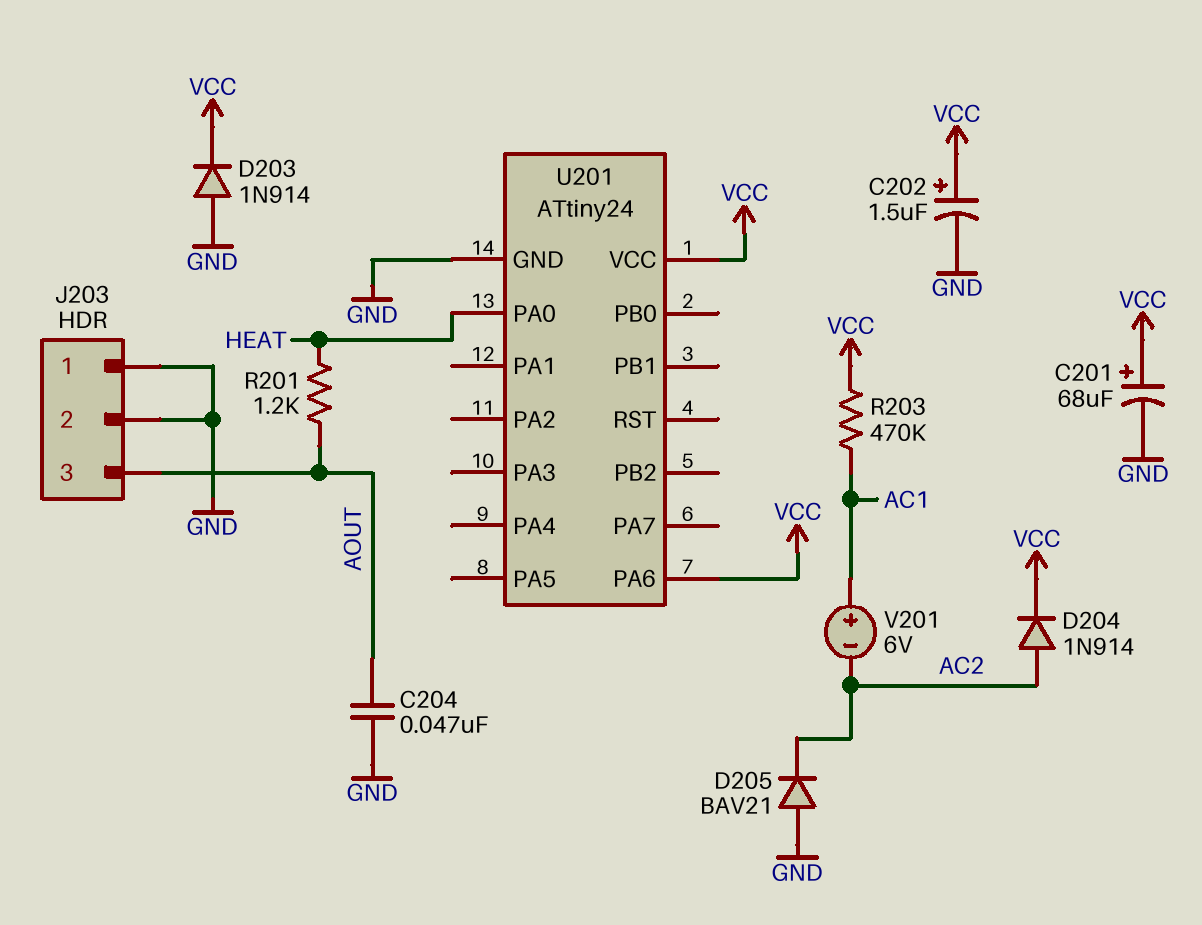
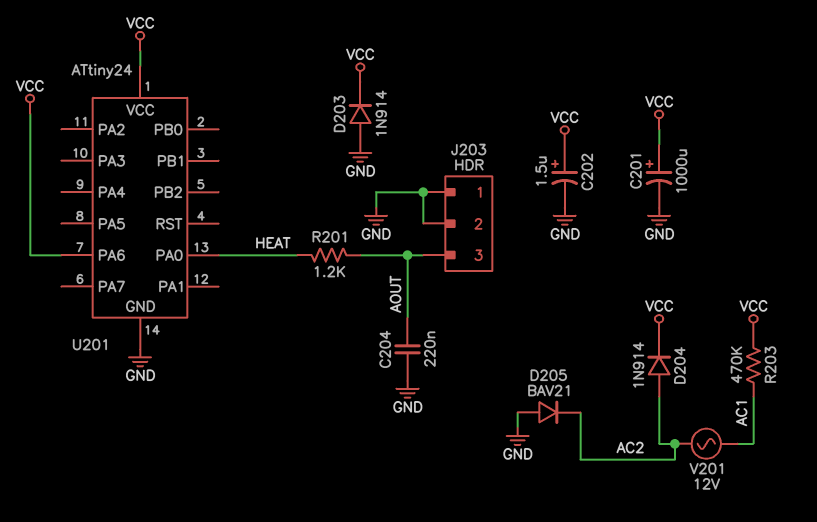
C201: 68uF (plus VCC, minus GND) -> 1000uF (plus VCC, minus GND)
C204: 47nF (AOUT, GND) -> 220nF (AOUT, GND)
V201: 6V (plus AC1, minus AC2) -> AC 12V (AC1, AC2)

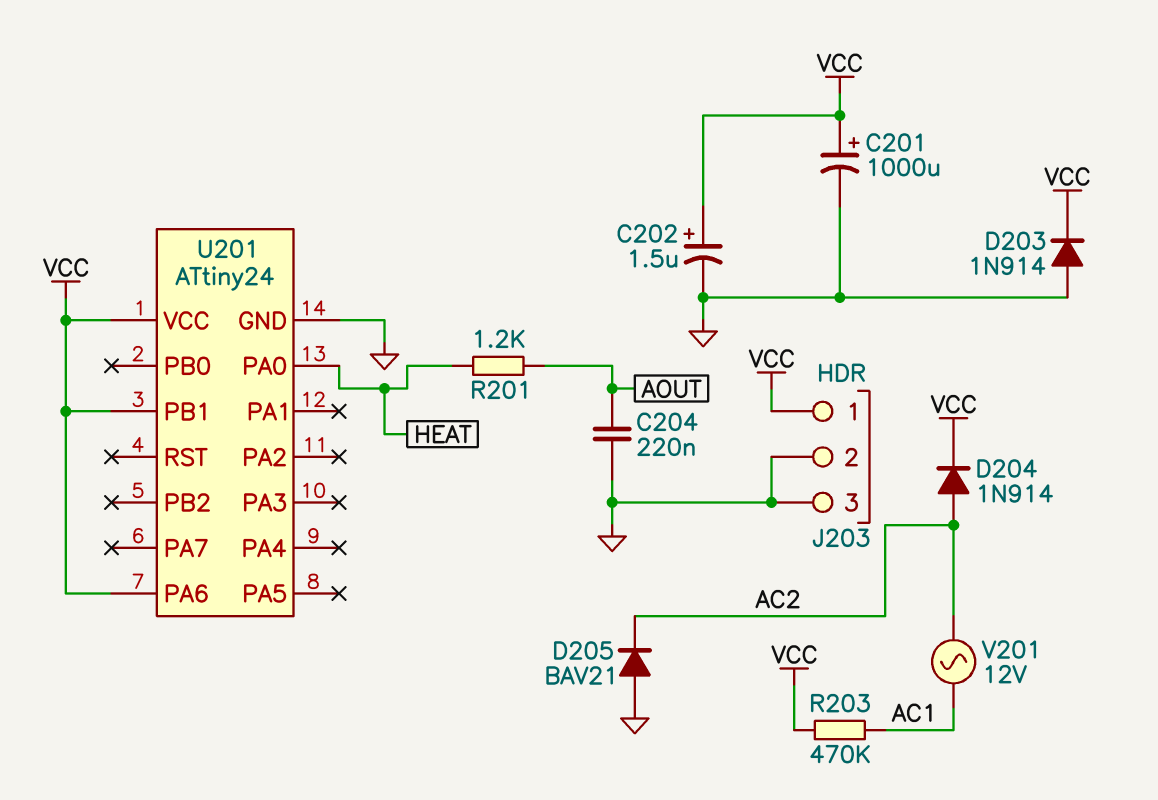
J203 pin 1: GND -> VCC
J203 pin 3: AOUT -> GND
U201 pin PB1: none -> VCC

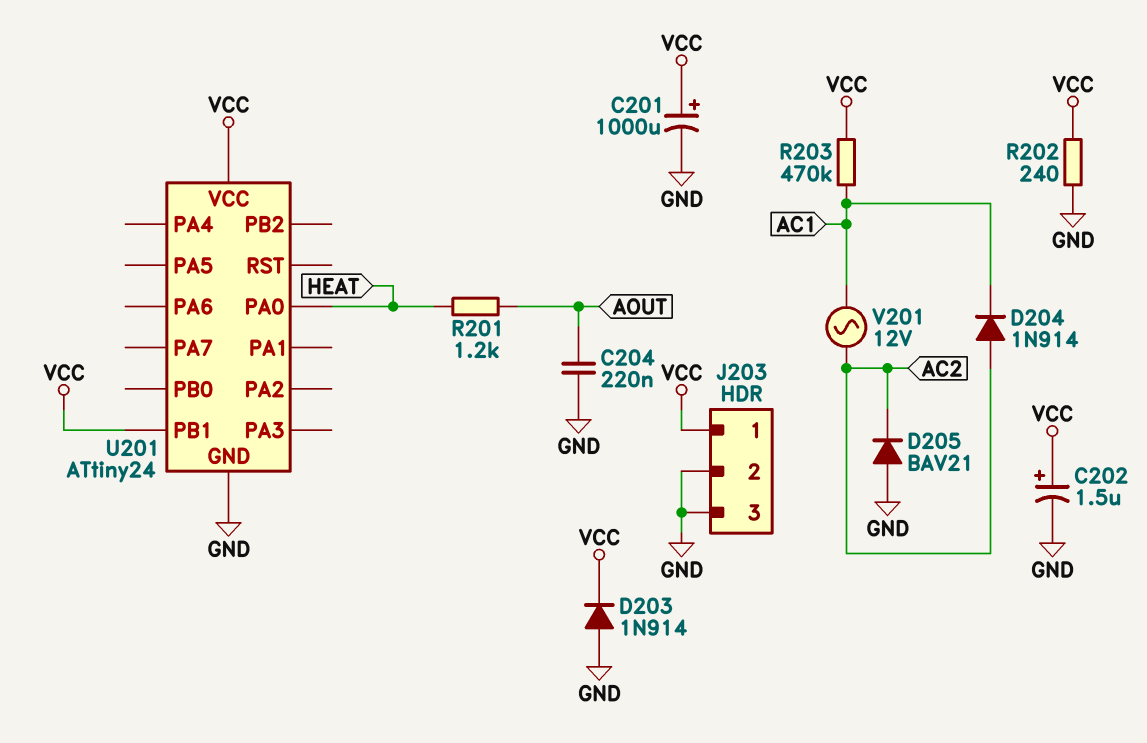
D204: diode 1N914 (A AC2, K VCC) -> diode 1N914 (A AC2, K AC1)
R202: none -> 240 (GND, VCC)
U201 pin PA6: VCC -> none

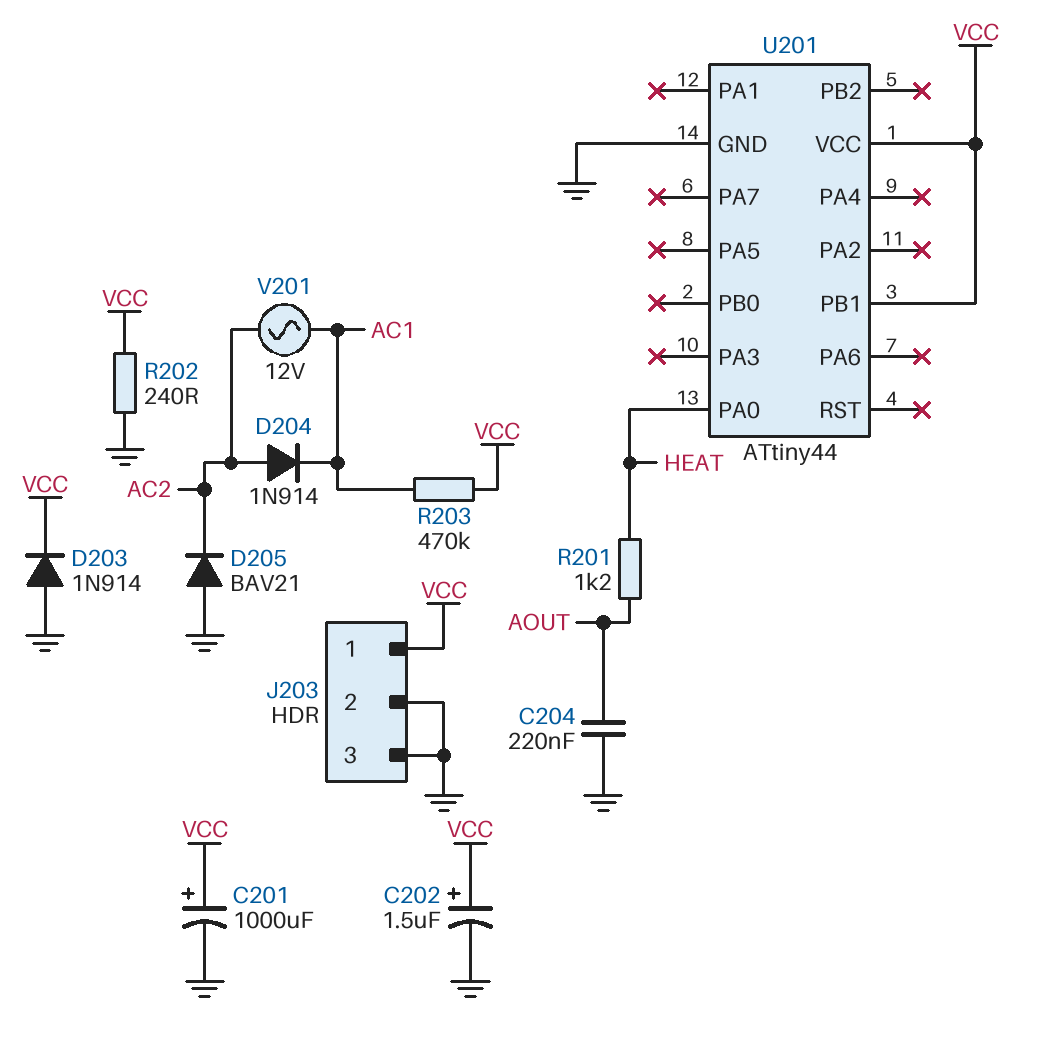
U201: ATtiny24 -> ATtiny44

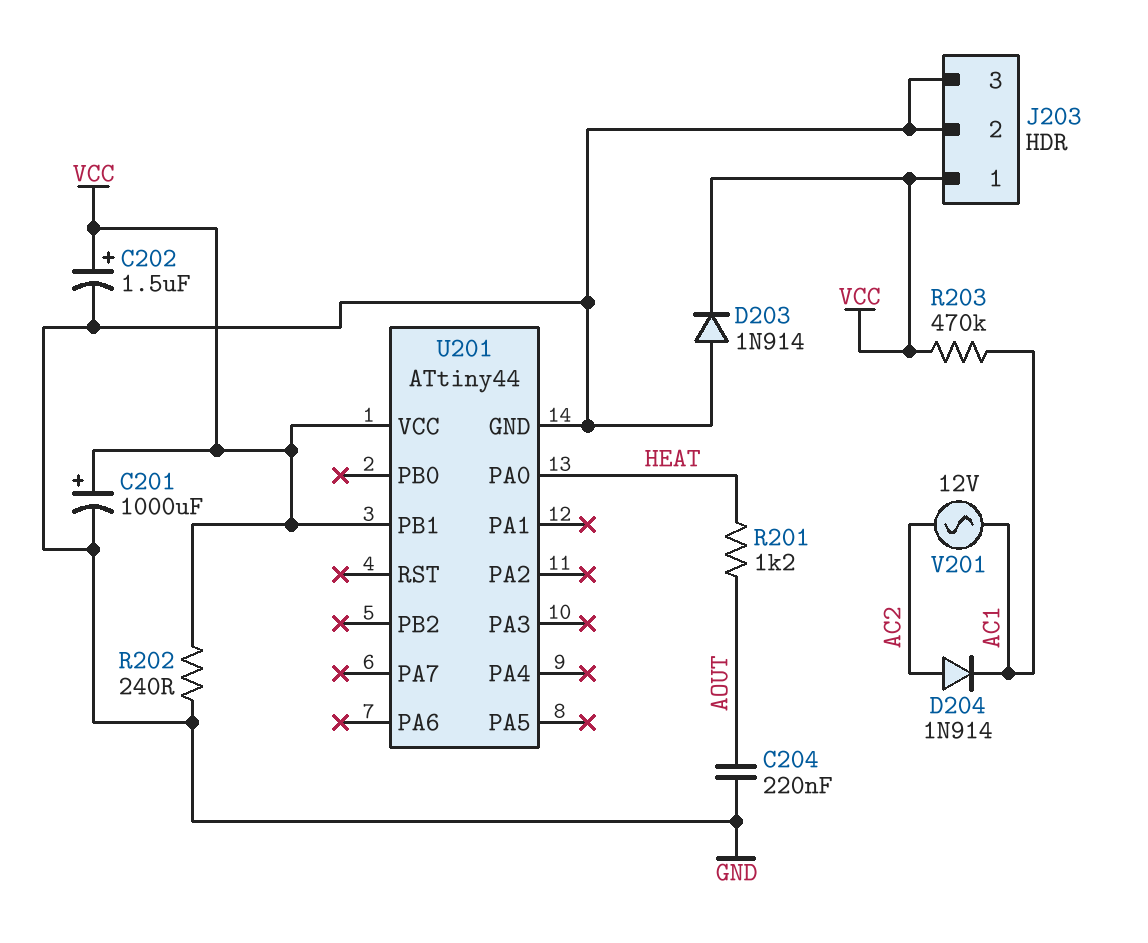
D205: diode BAV21 (A GND, K AC2) -> none

